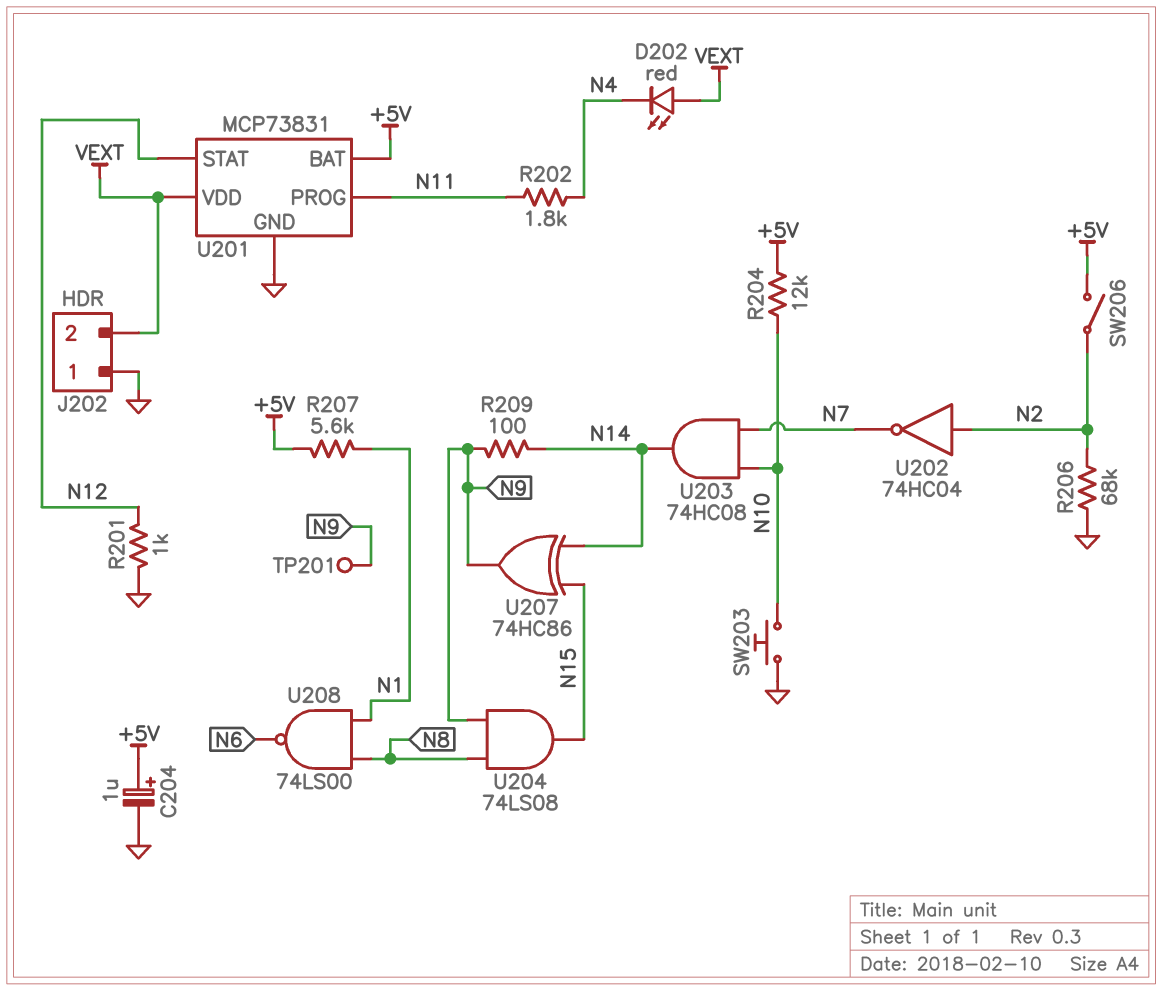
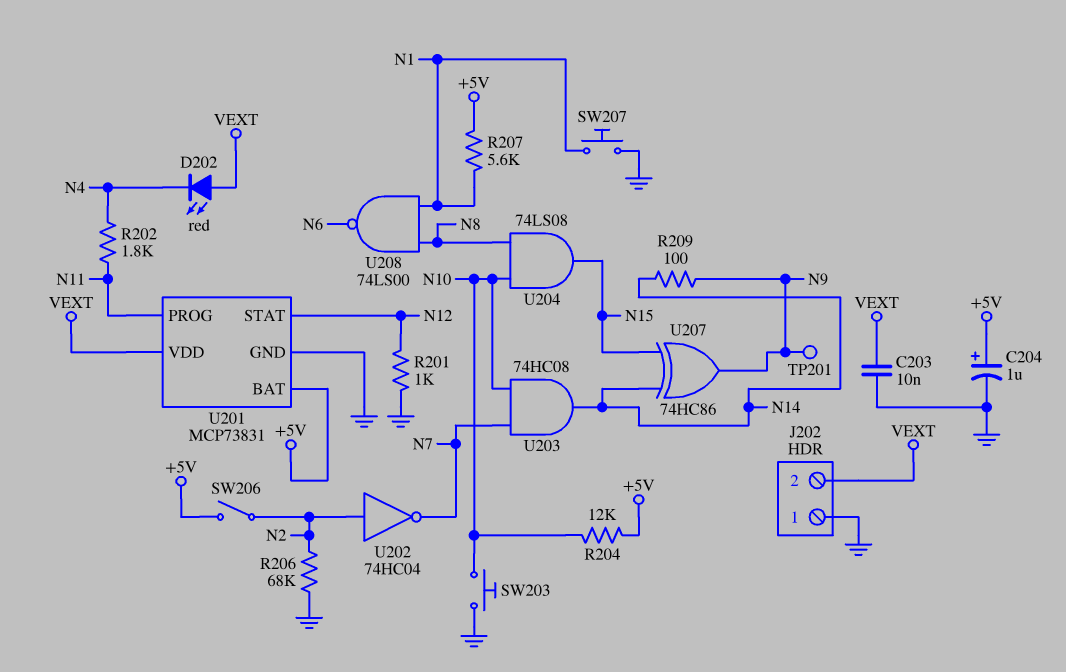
C203: none -> 10nF (GND, VEXT)
SW207: none -> button (GND, N1)
U204: AND 74LS08 (in N8, in N9, out N15) -> AND 74LS08 (in N8, in N10, out N15)

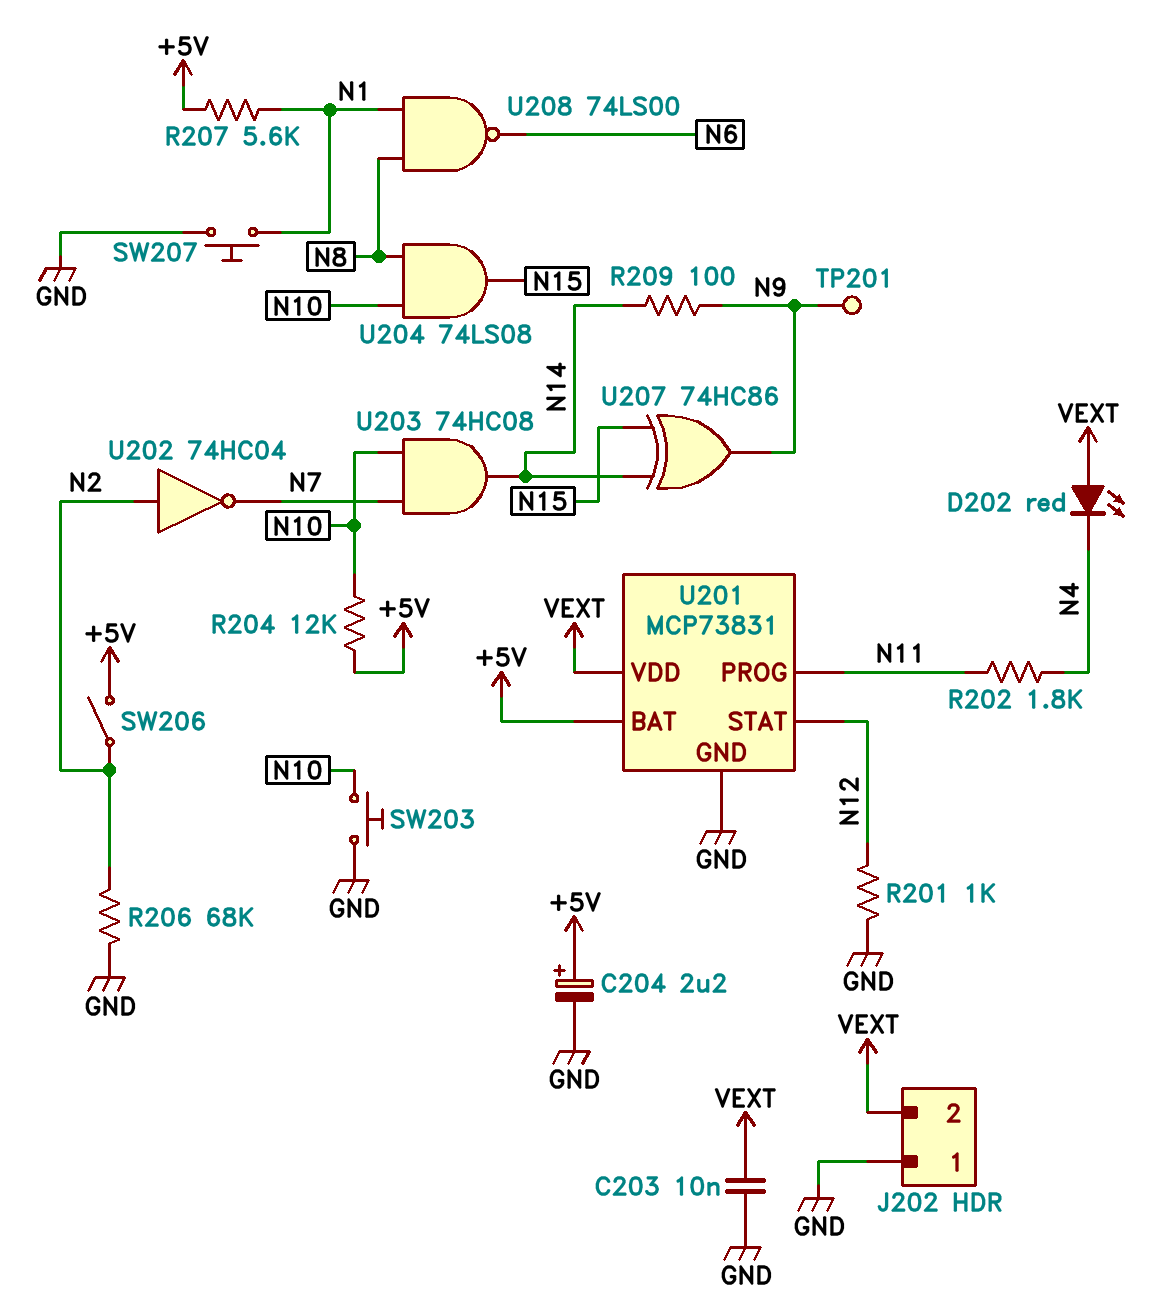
C204: 1uF (plus +5V, minus GND) -> 2.2uF (plus +5V, minus GND)

